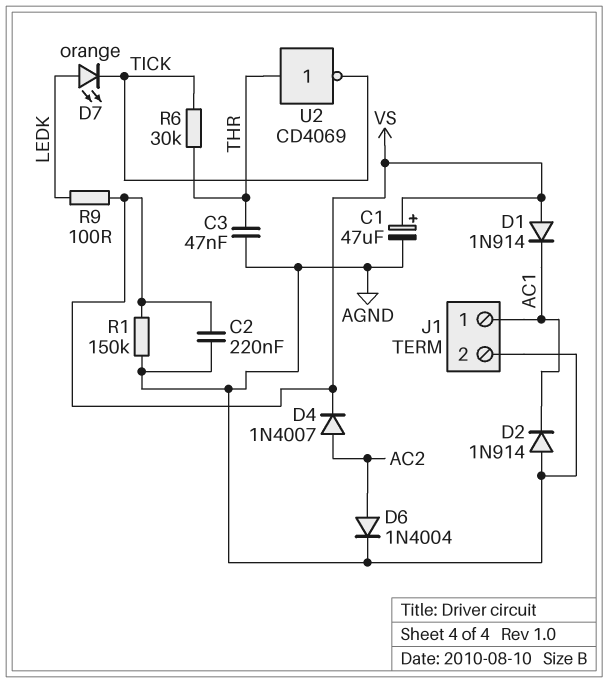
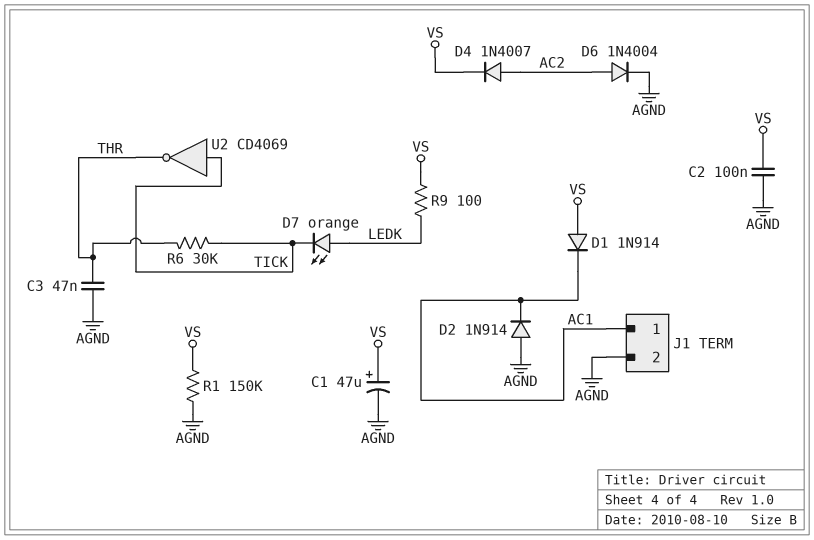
C2: 220nF (AGND, VS) -> 100nF (AGND, VS)
U2: NOT CD4069 (in THR, out TICK) -> NOT CD4069 (in TICK, out THR)

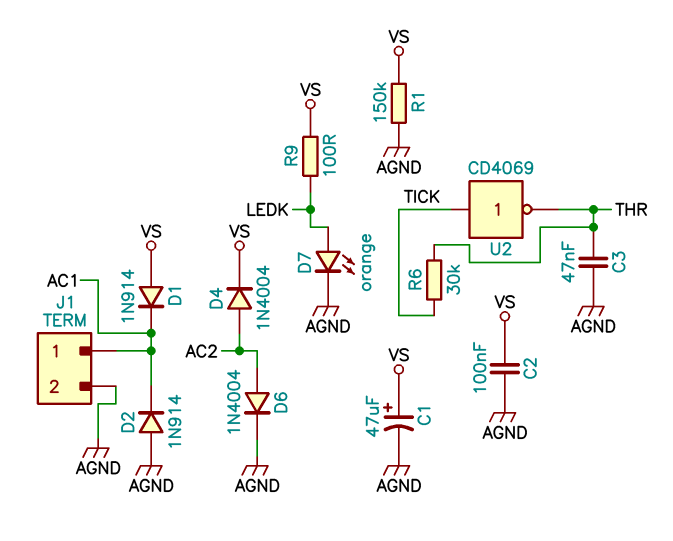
D4: diode 1N4007 (A AC2, K VS) -> diode 1N4004 (A AC2, K VS)
D7: LED orange (A LEDK, K TICK) -> LED orange (A LEDK, K AGND)

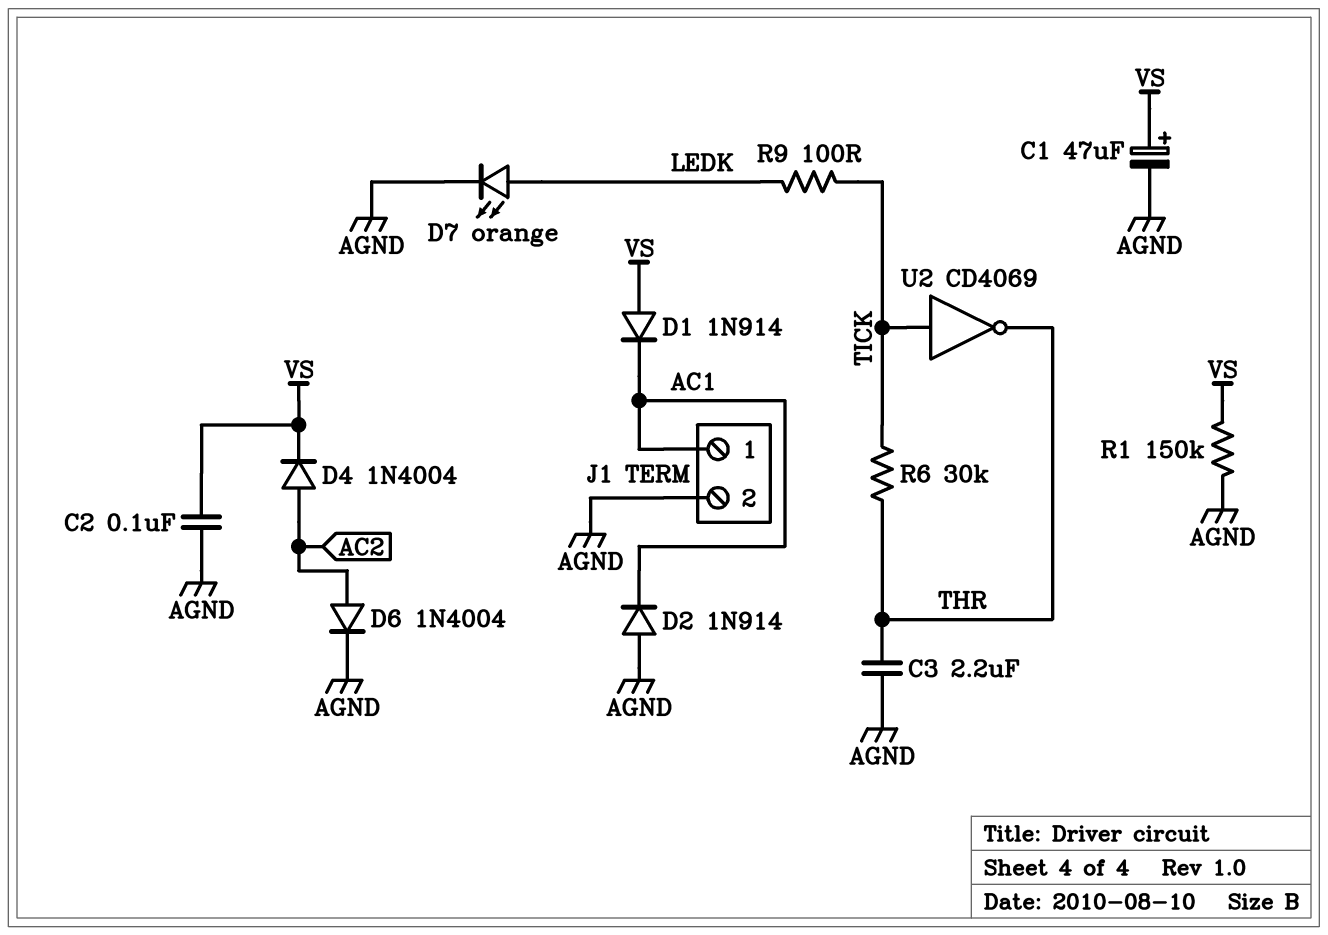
C3: 47nF (AGND, THR) -> 2.2uF (AGND, THR)
R9: 100 (LEDK, VS) -> 100 (LEDK, TICK)

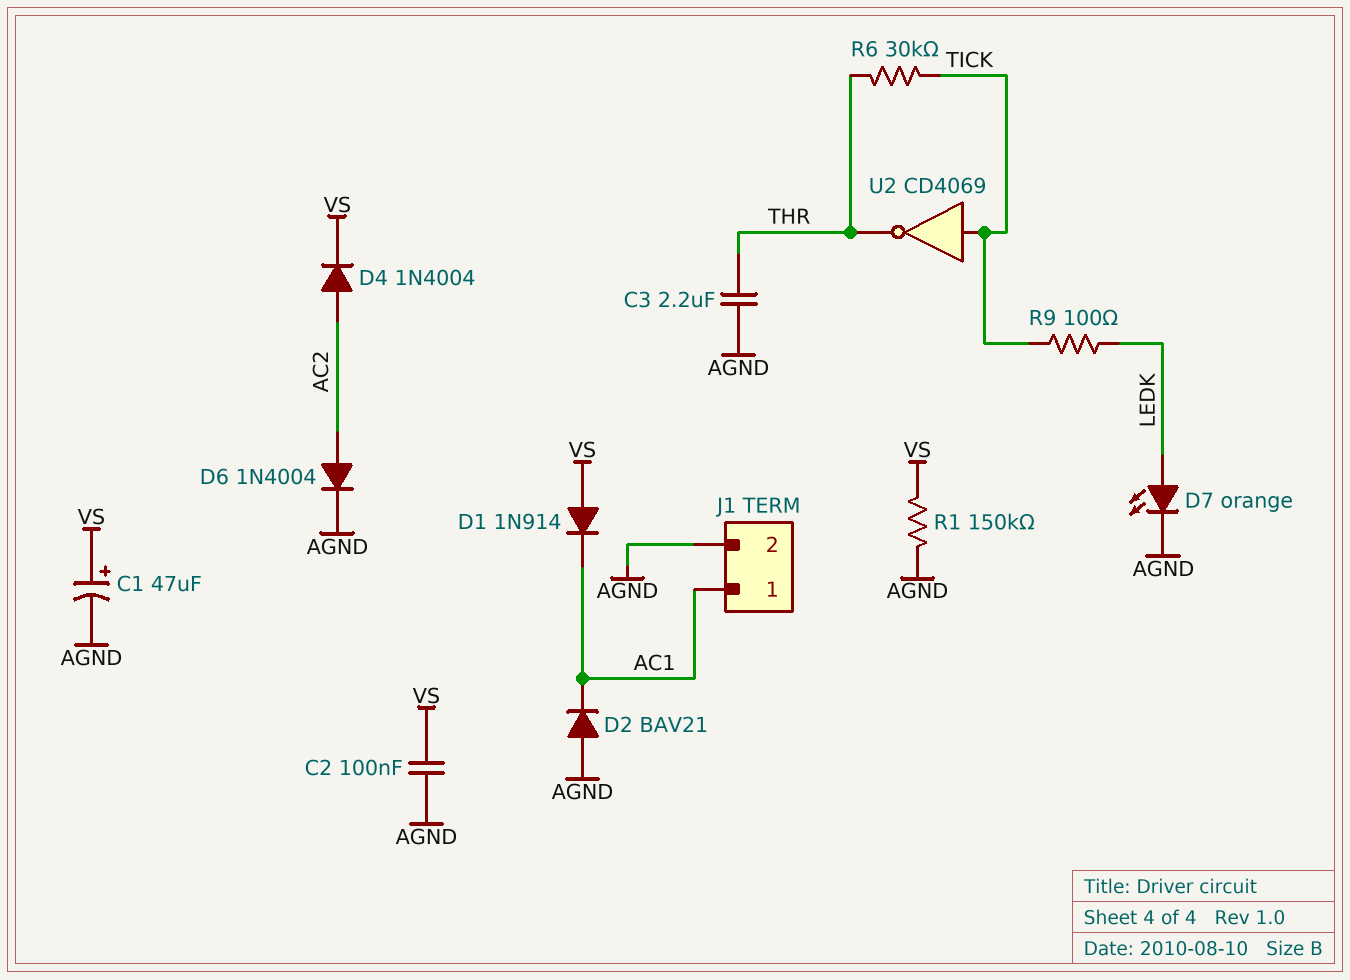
D2: diode 1N914 (A AGND, K AC1) -> diode BAV21 (A AGND, K AC1)

